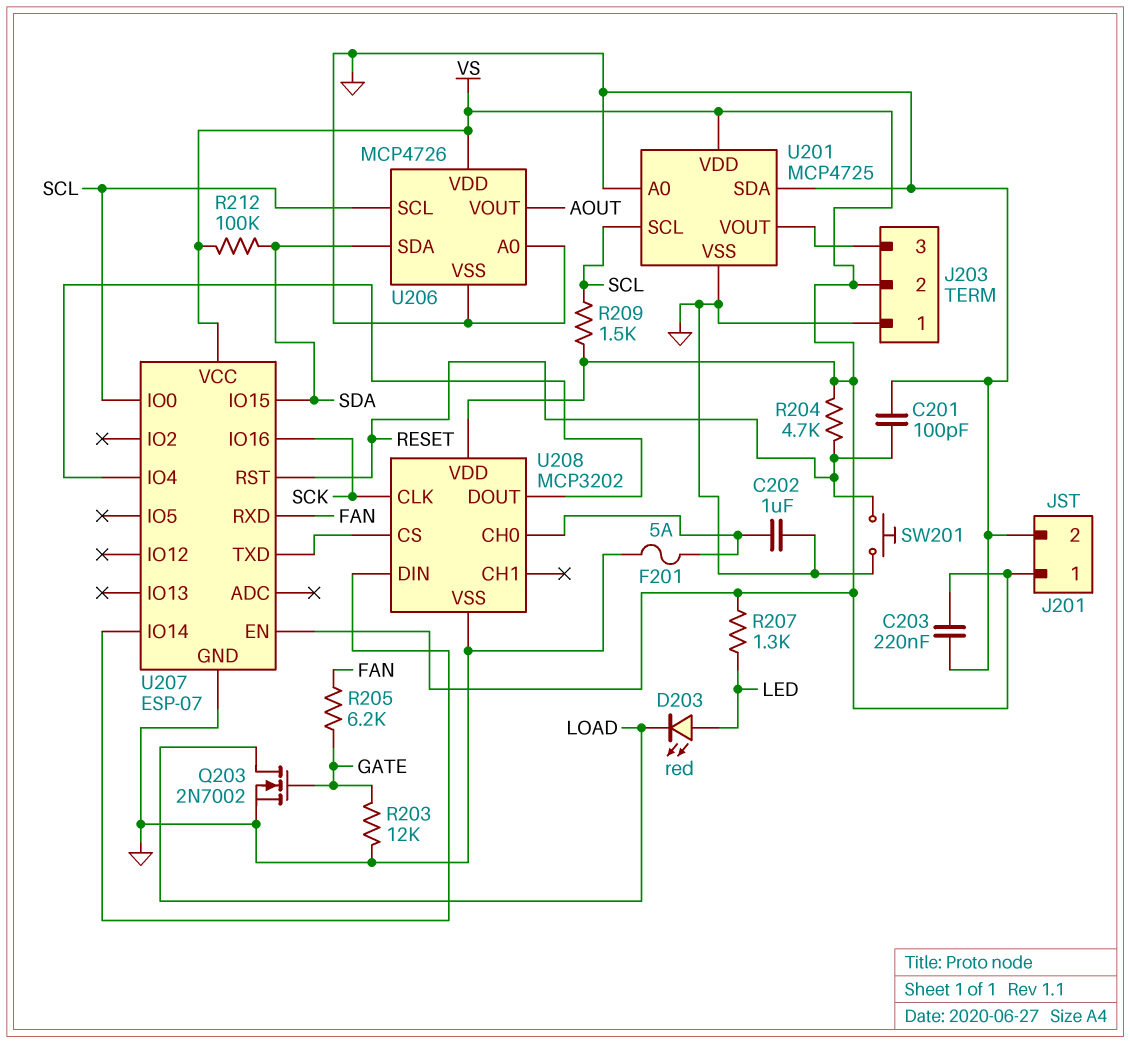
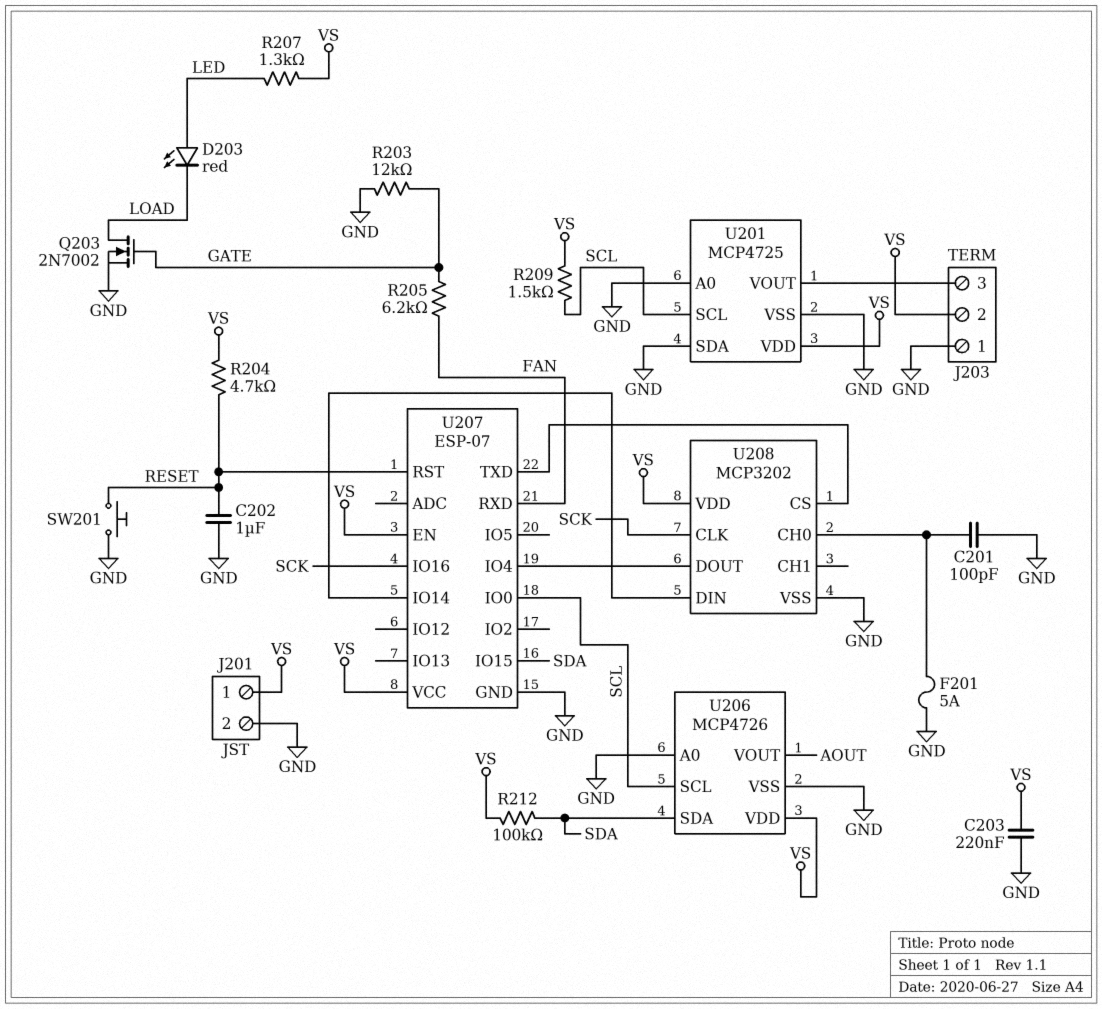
C201: 100pF (GND, RESET) -> 100pF (GND, U208/CH0)
C202: 1uF (GND, U208/CH0) -> 1uF (GND, RESET)

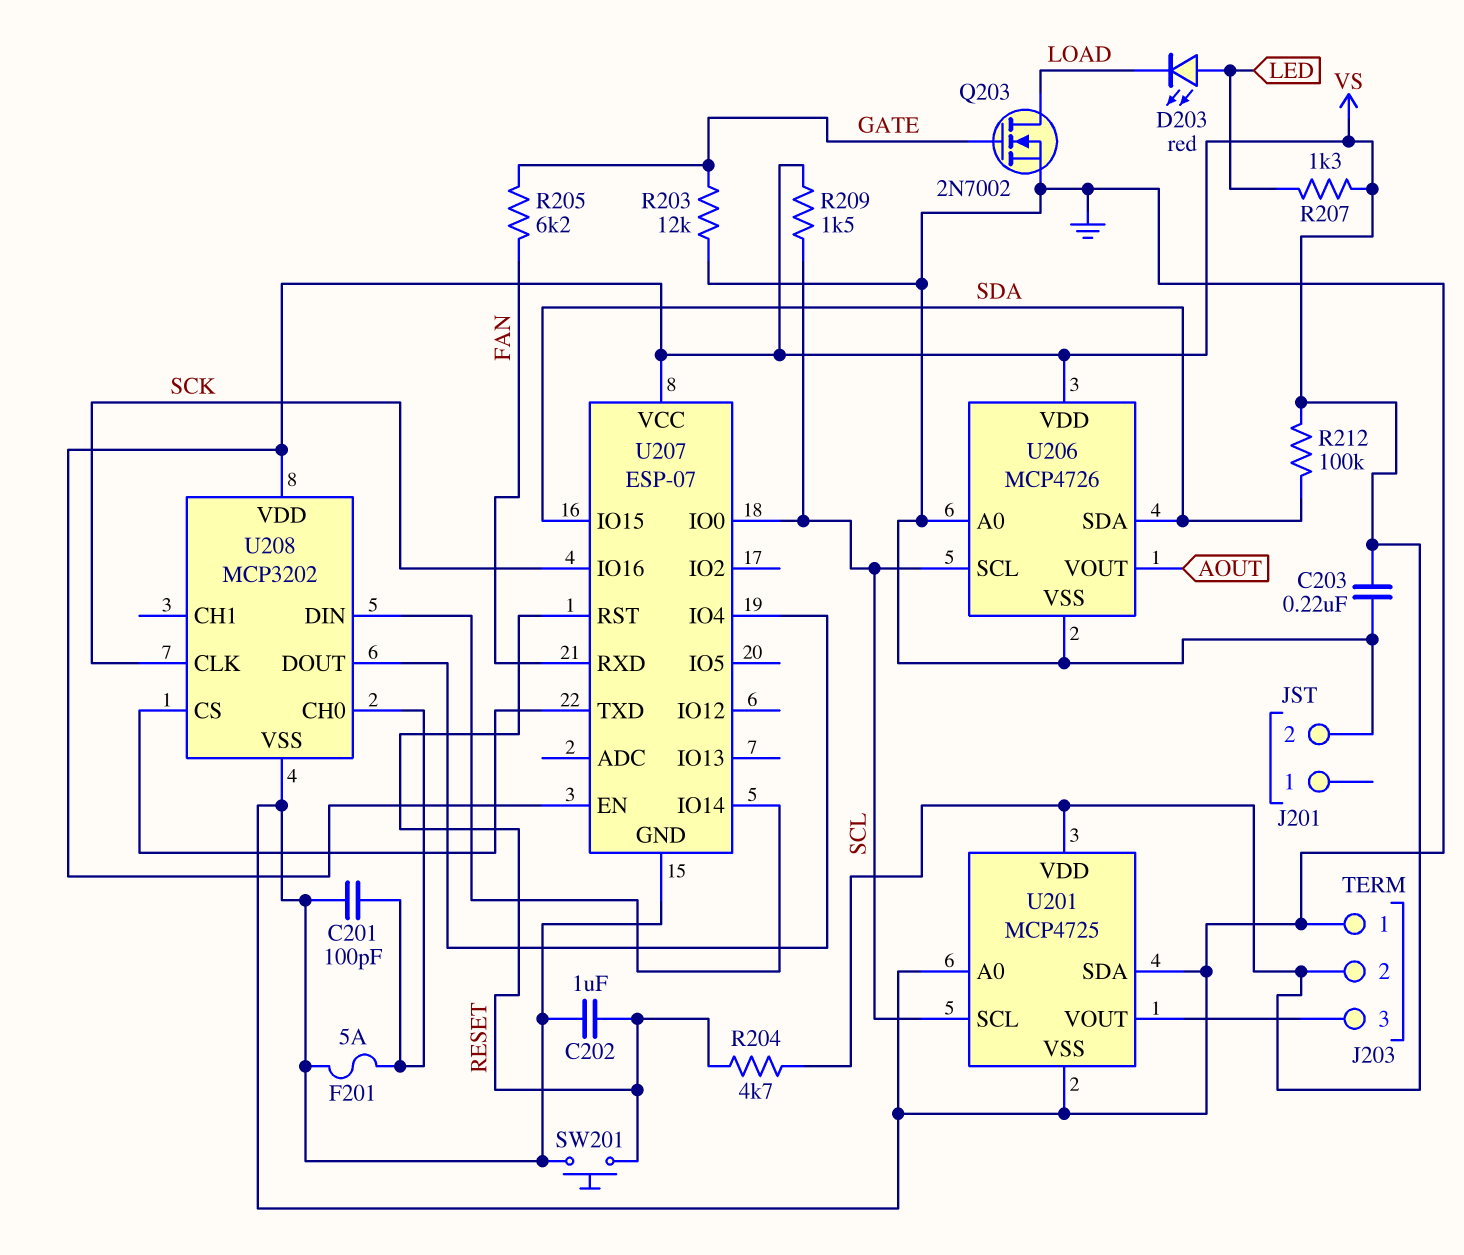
J201 pin 1: VS -> none

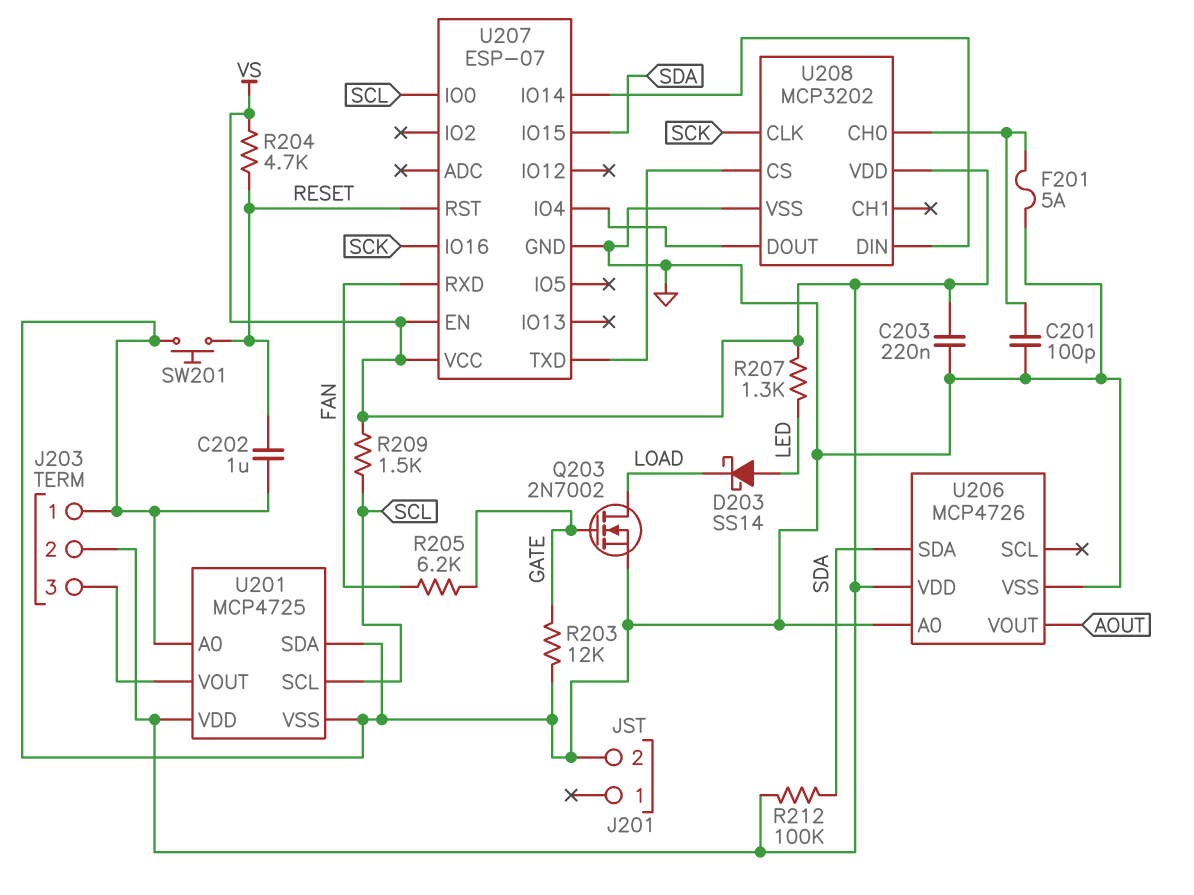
D203: LED red (A LED, K LOAD) -> schottky SS14 (A LED, K LOAD)
U206 pin SCL: SCL -> none

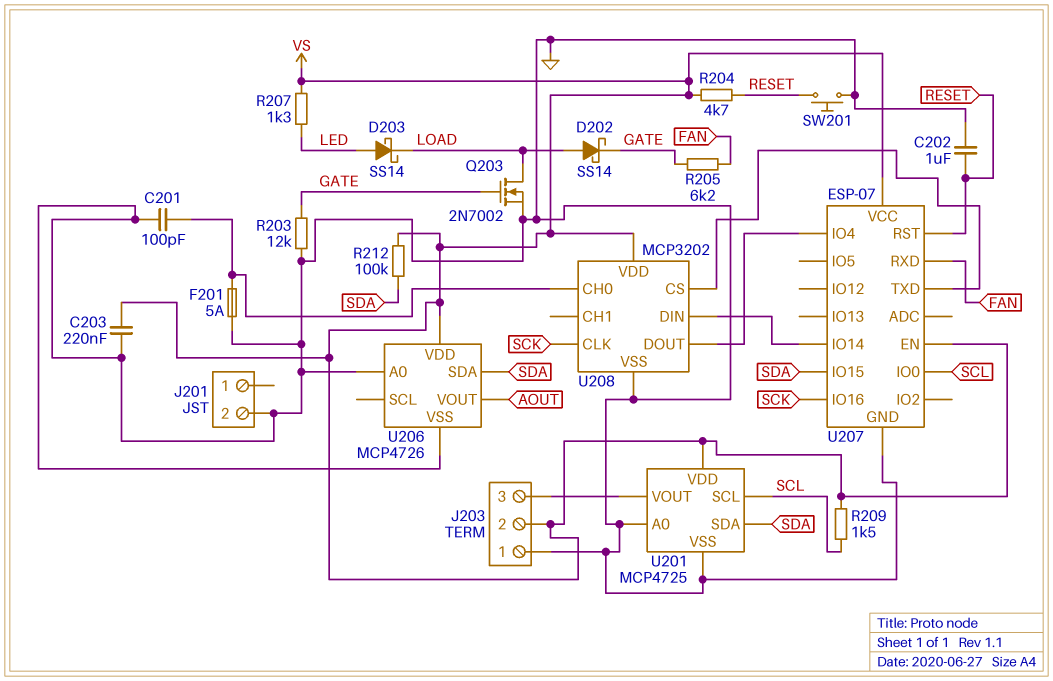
D202: none -> schottky SS14 (A LOAD, K GATE)
U201 pin SDA: GND -> SDA

